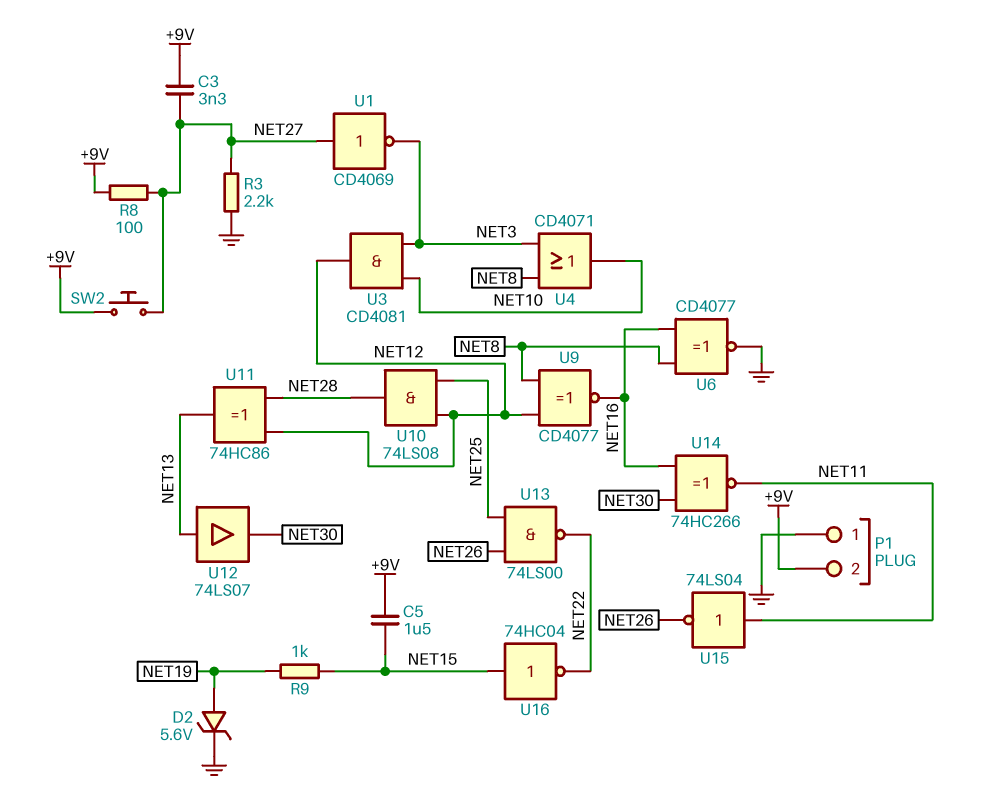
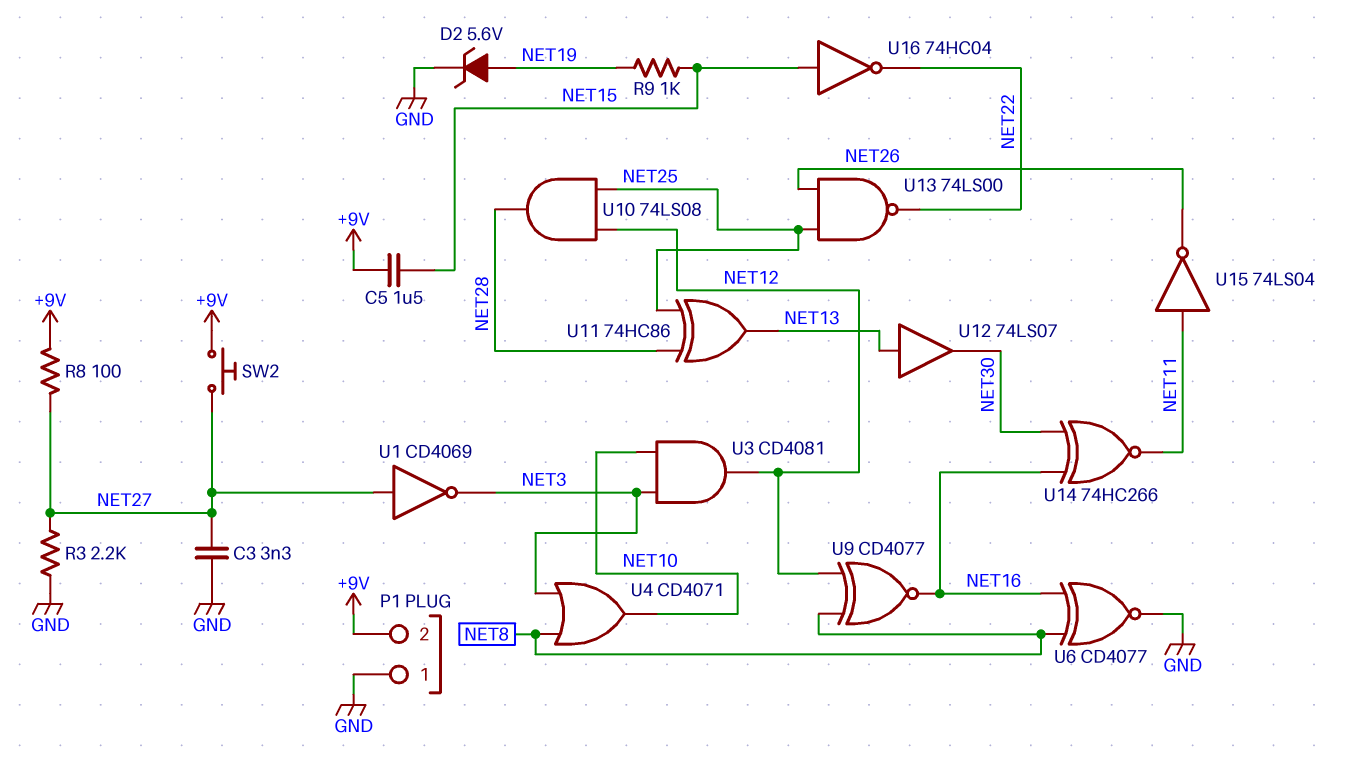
C3: 3.3nF (+9V, NET27) -> 3.3nF (GND, NET27)
U11: XOR 74HC86 (in NET12, in NET28, out NET13) -> XOR 74HC86 (in NET25, in NET28, out NET13)

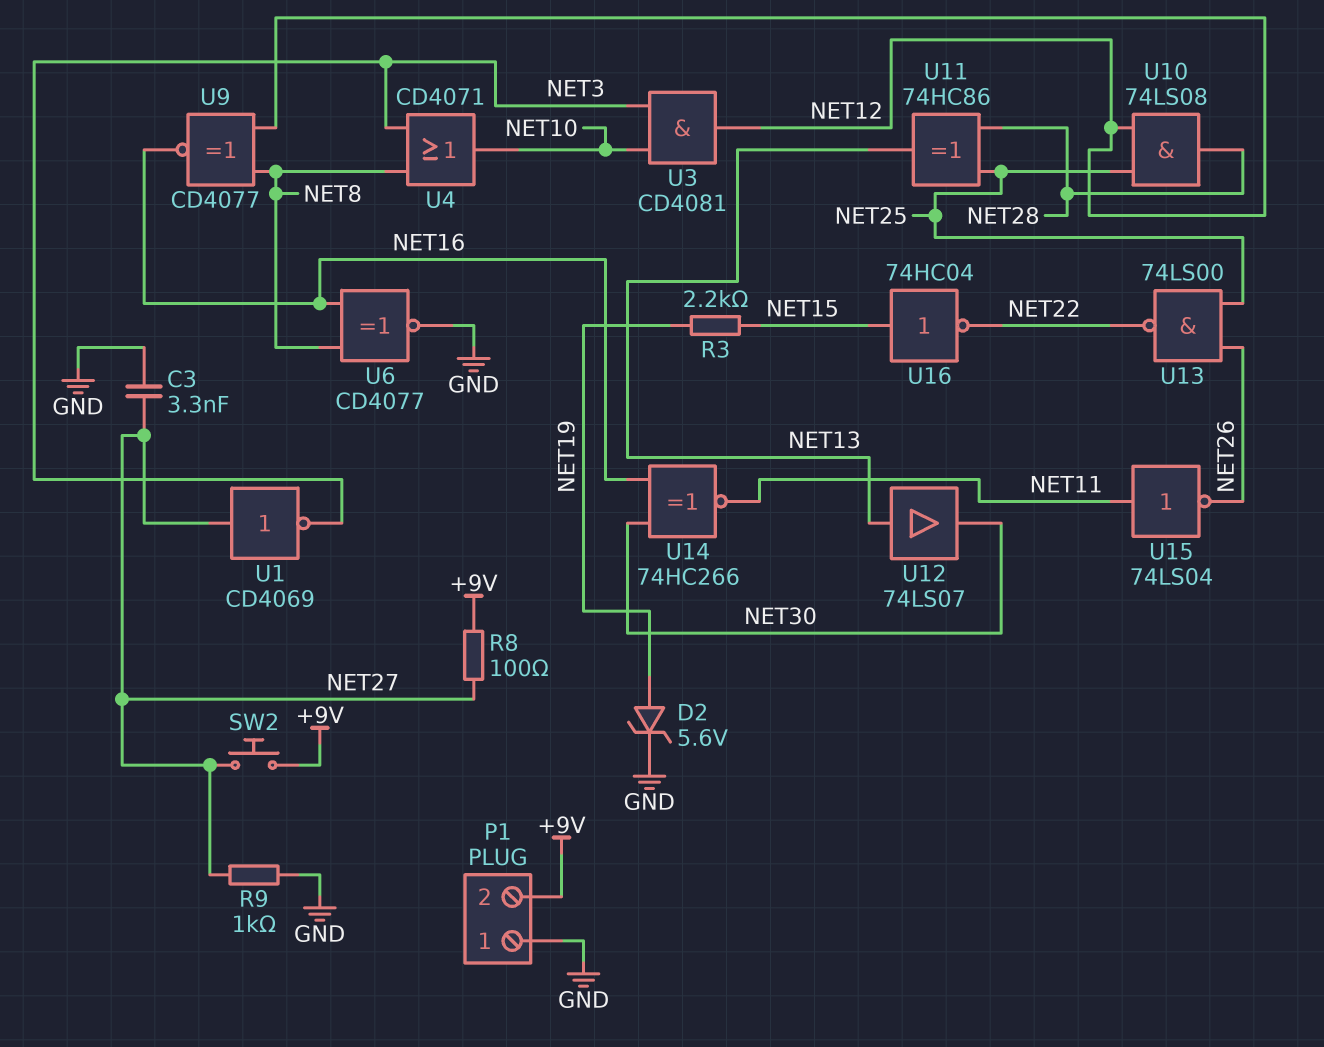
C5: 1.5uF (+9V, NET15) -> none
R3: 2.2k (GND, NET27) -> 2.2k (NET15, NET19)
R9: 1k (NET15, NET19) -> 1k (GND, NET27)

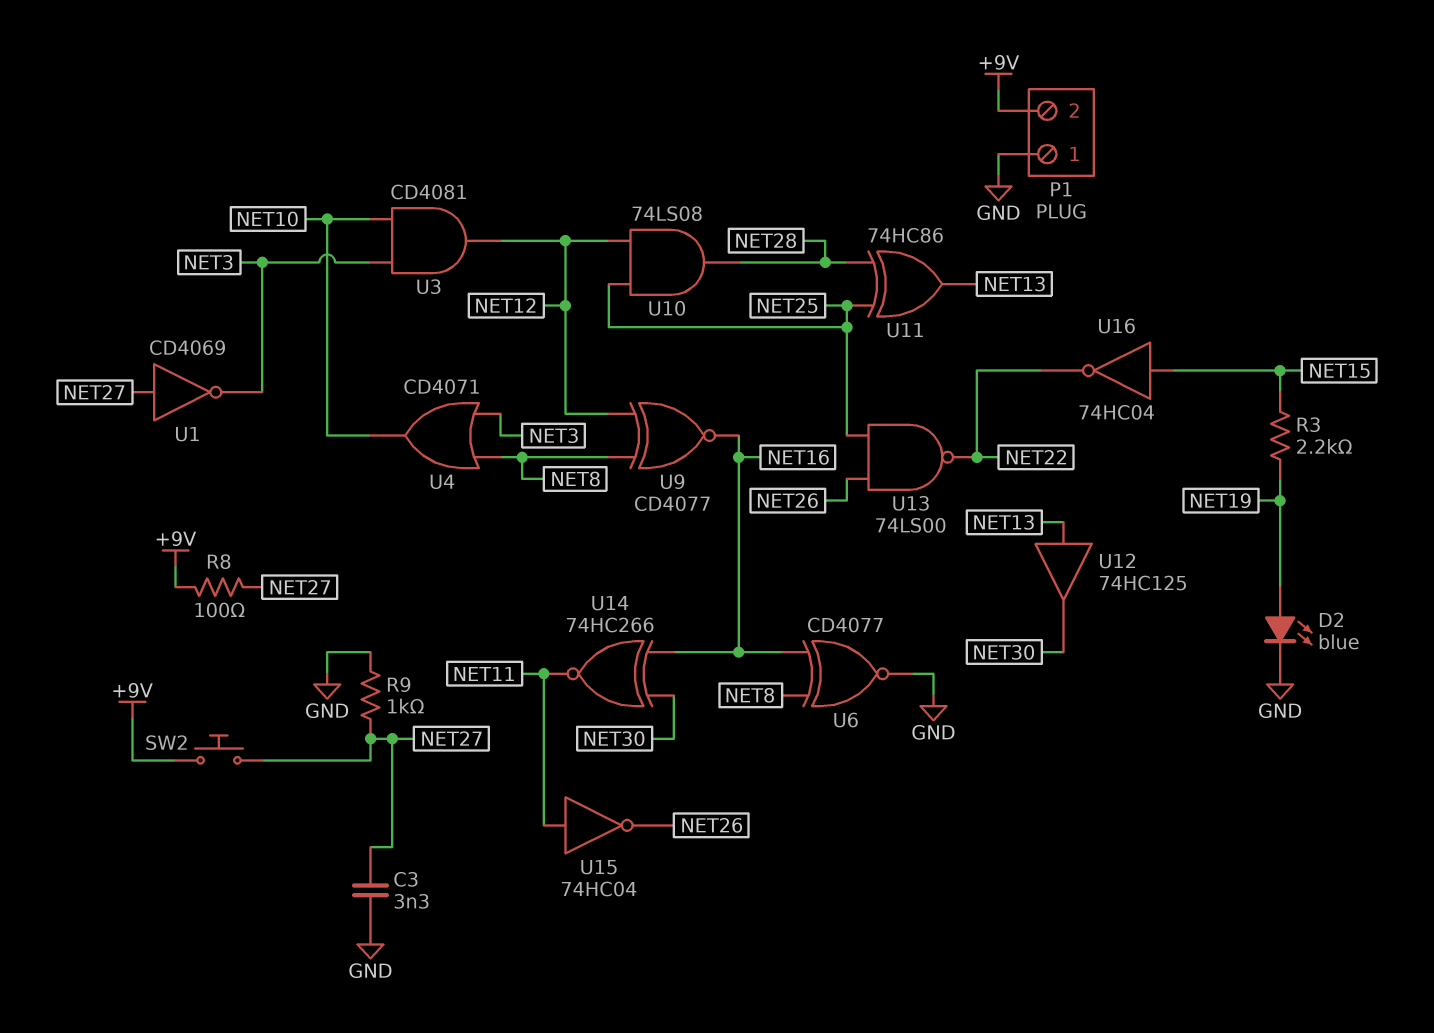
D2: zener 5.6V (A NET19, K GND) -> LED blue (A NET19, K GND)
U12: buffer 74LS07 (in NET13, out NET30) -> buffer 74HC125 (in NET13, out NET30)
U15: NOT 74LS04 (in NET11, out NET26) -> NOT 74HC04 (in NET11, out NET26)

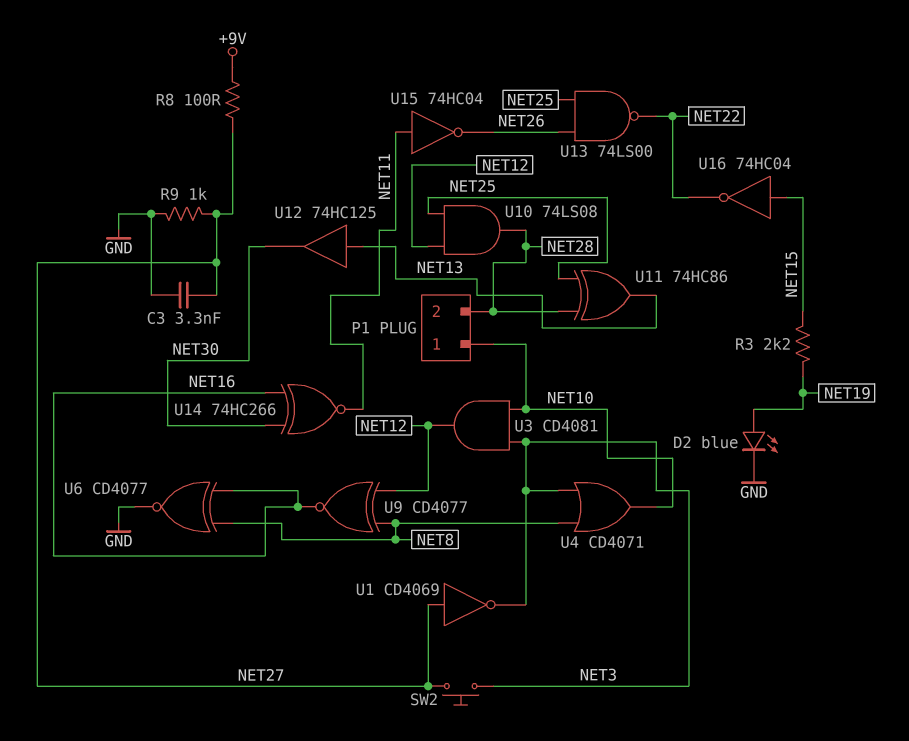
P1 pin 1: GND -> NET10
P1 pin 2: +9V -> NET28
SW2: button (+9V, NET27) -> button (NET3, NET27)

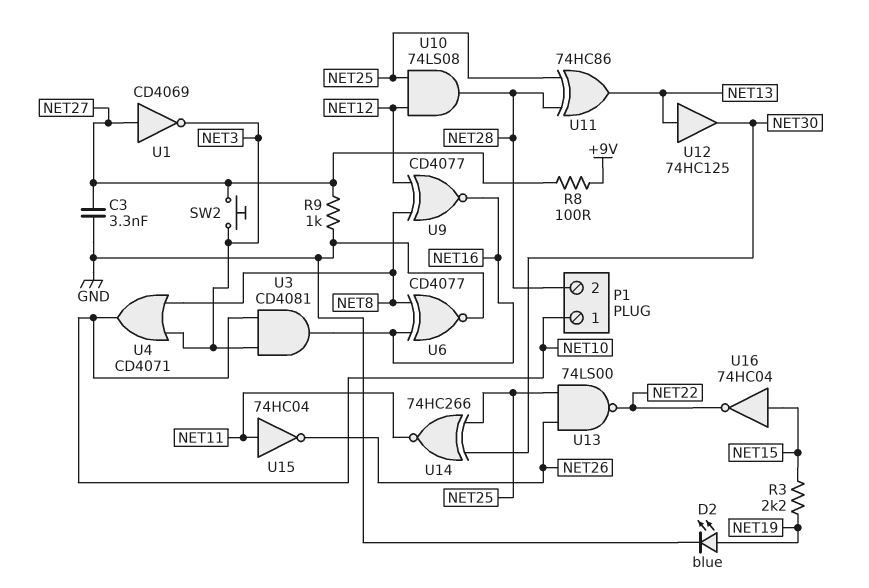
U3: AND CD4081 (in NET3, in NET10, out NET12) -> AND CD4081 (in NET3, in NET10, out NET16)
U14: XNOR 74HC266 (in NET16, in NET30, out NET11) -> XNOR 74HC266 (in NET25, in NET30, out NET11)

